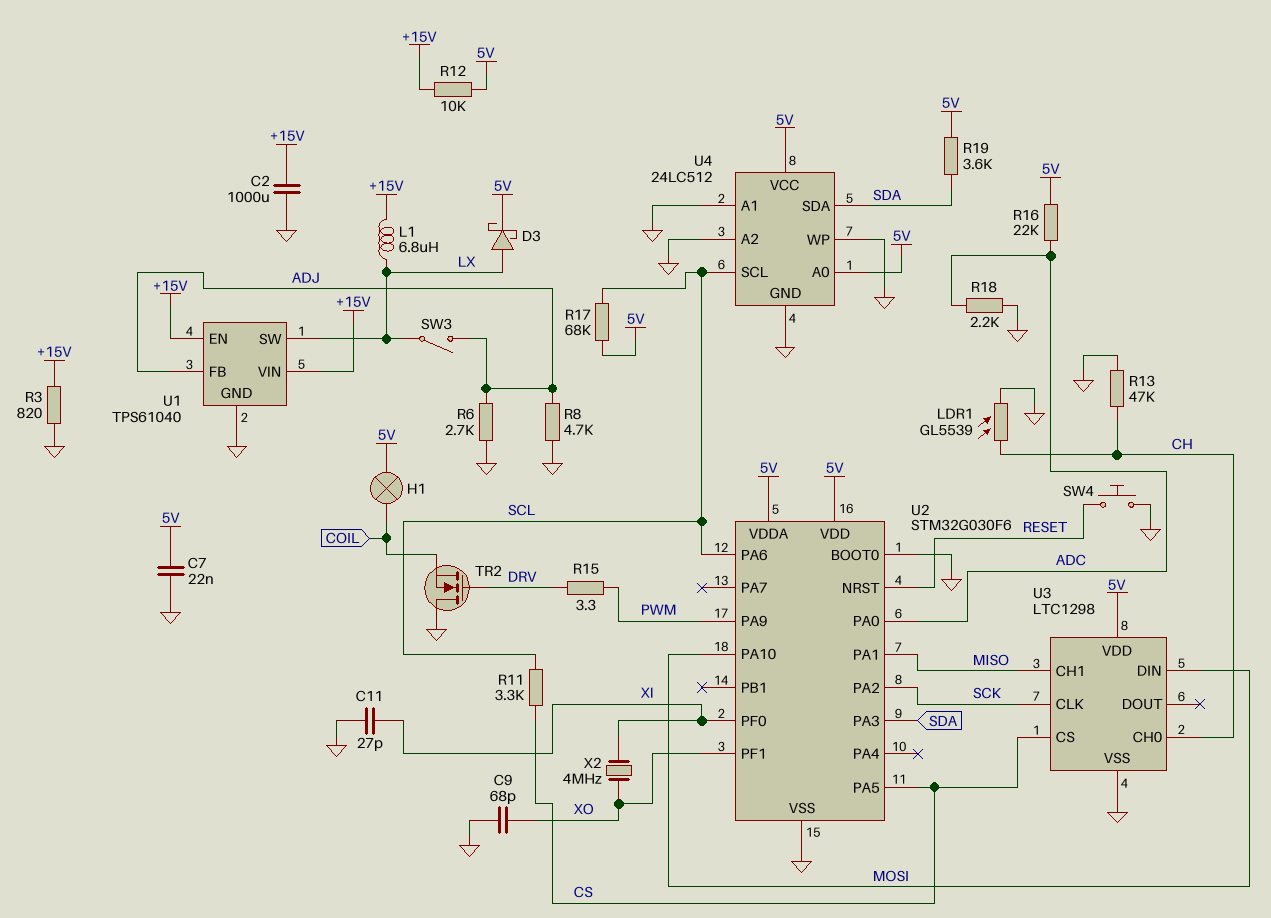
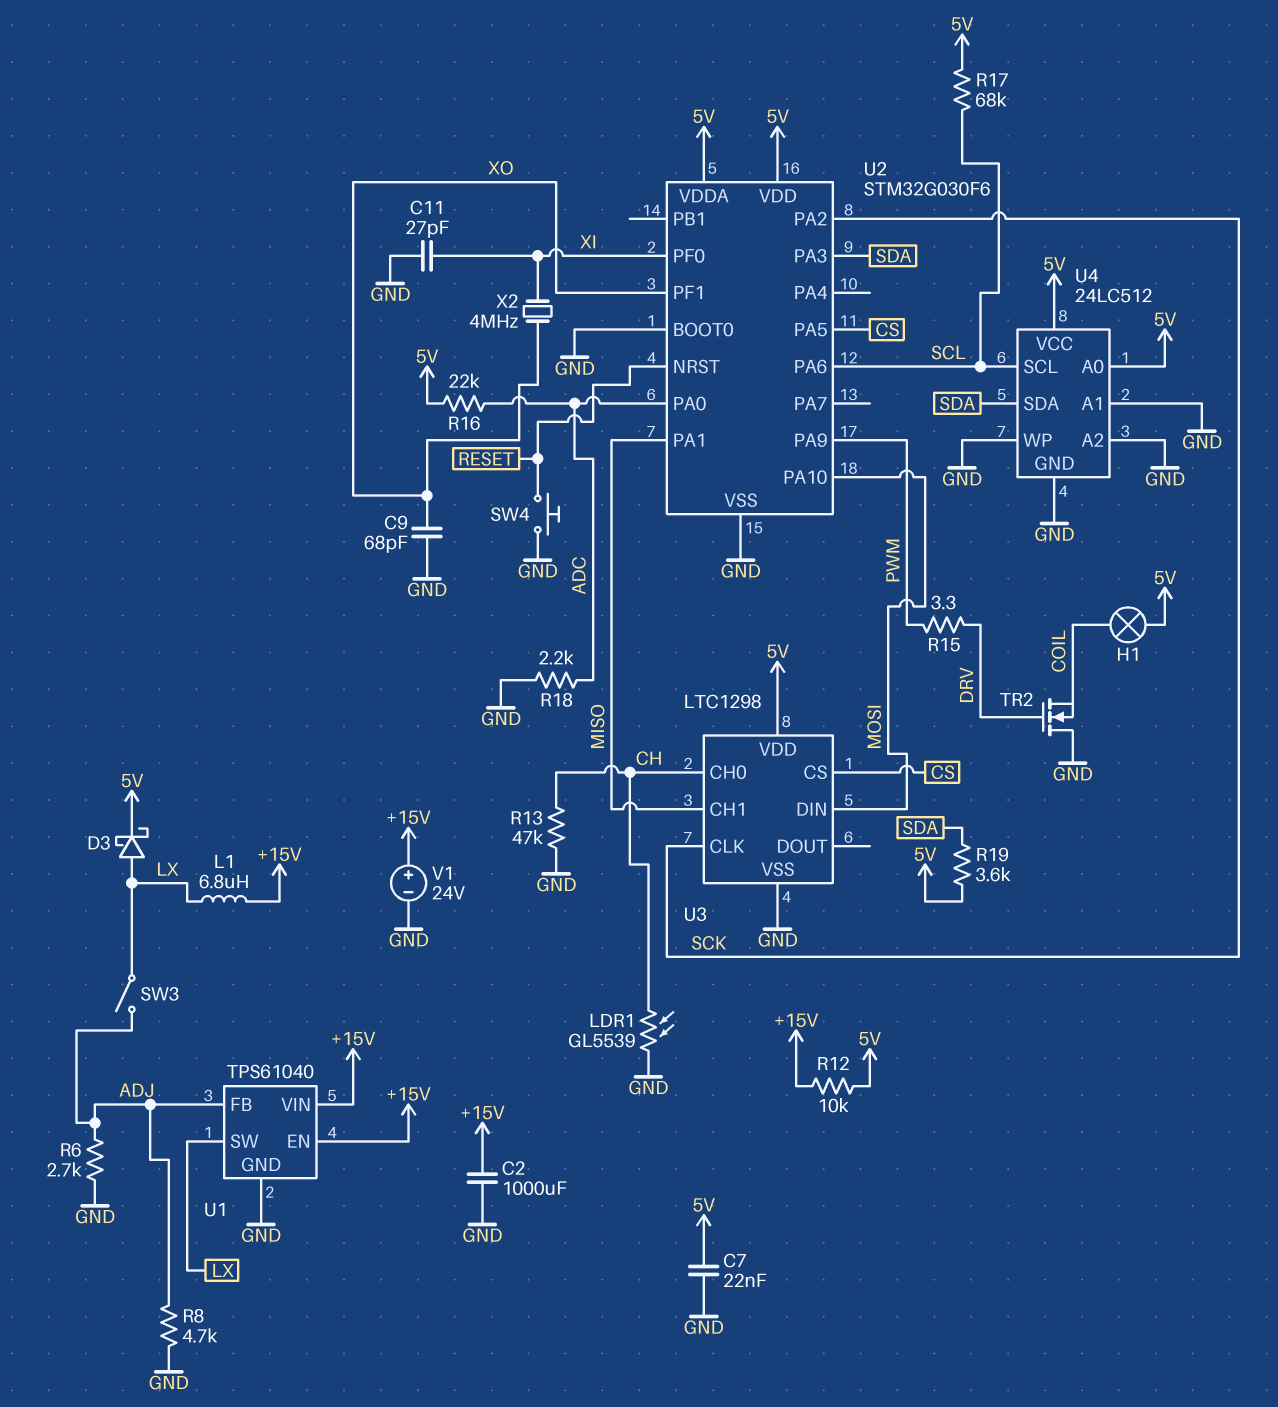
R3: 820 (+15V, GND) -> none
R11: 3.3k (CS, SCL) -> none
V1: none -> 24V (plus +15V, minus GND)

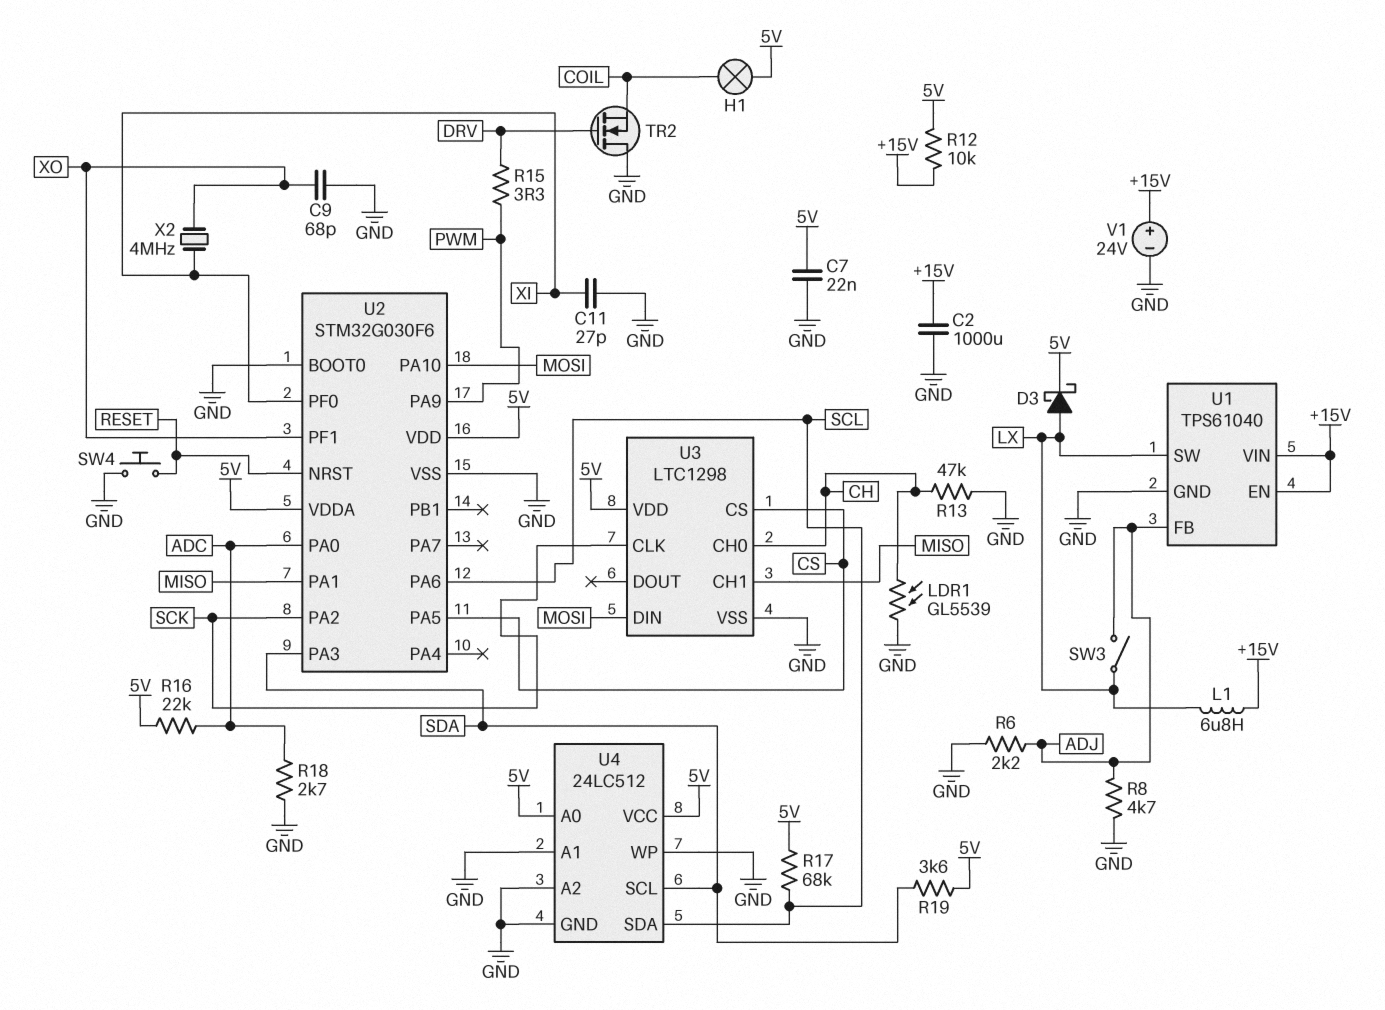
R6: 2.7k (ADJ, GND) -> 2.2k (ADJ, GND)
R18: 2.2k (ADC, GND) -> 2.7k (ADC, GND)
U4 pin SCL: SCL -> SDA
U4 pin SDA: SDA -> SCL

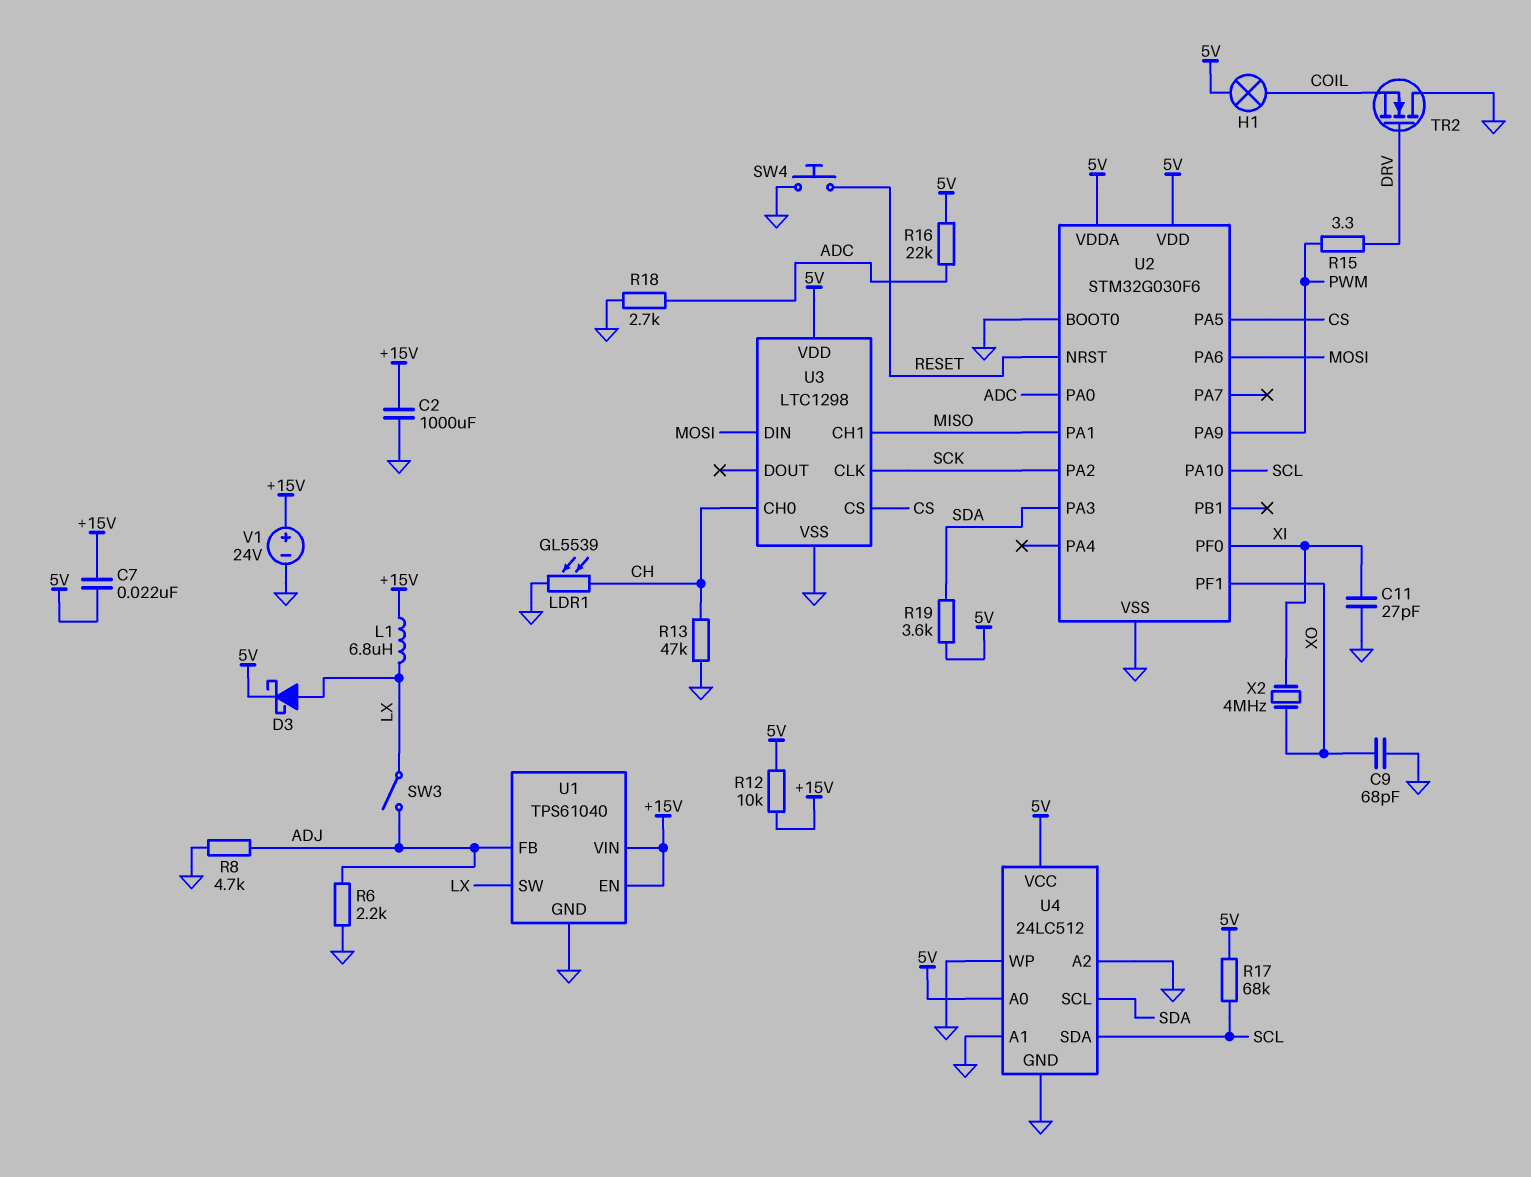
C7: 22nF (5V, GND) -> 22nF (+15V, 5V)
U2 pin PA6: SCL -> MOSI
U2 pin PA10: MOSI -> SCL

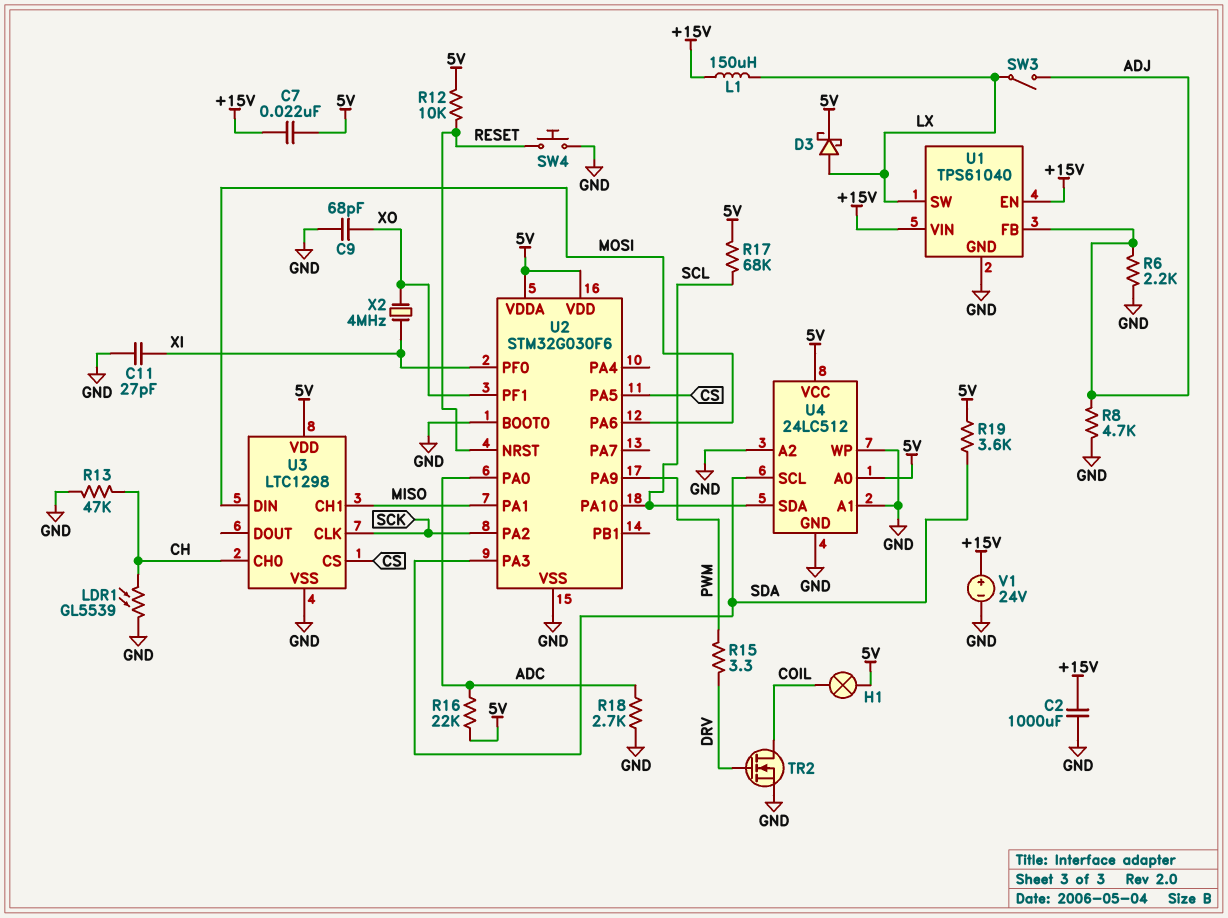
L1: 6.8uH (+15V, LX) -> 150uH (+15V, LX)
R12: 10k (+15V, 5V) -> 10k (5V, RESET)
TR2: NMOS (G DRV, D GND, S COIL) -> NMOS (G DRV, D COIL, S GND)

